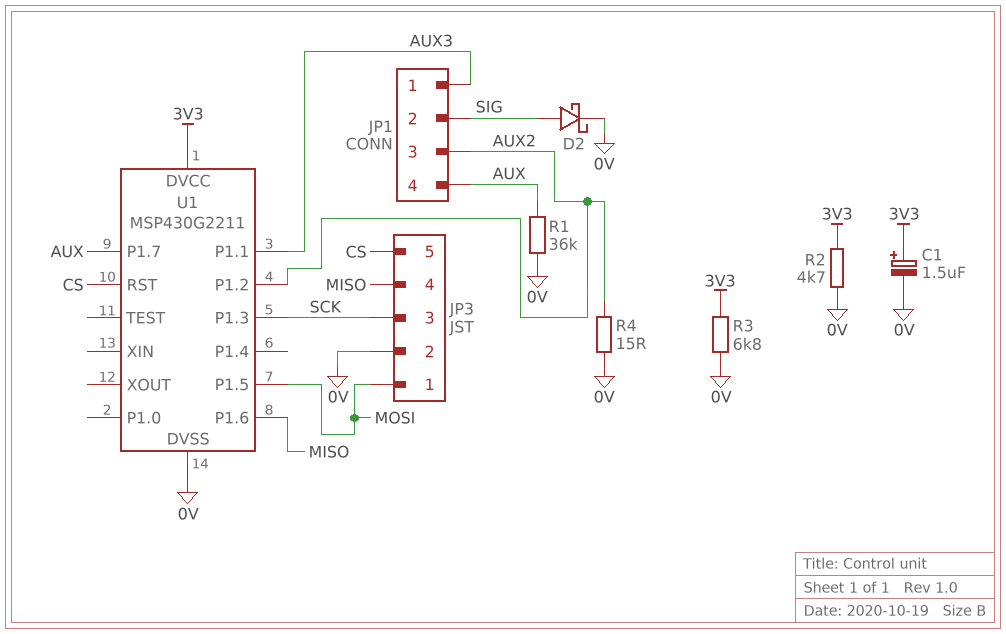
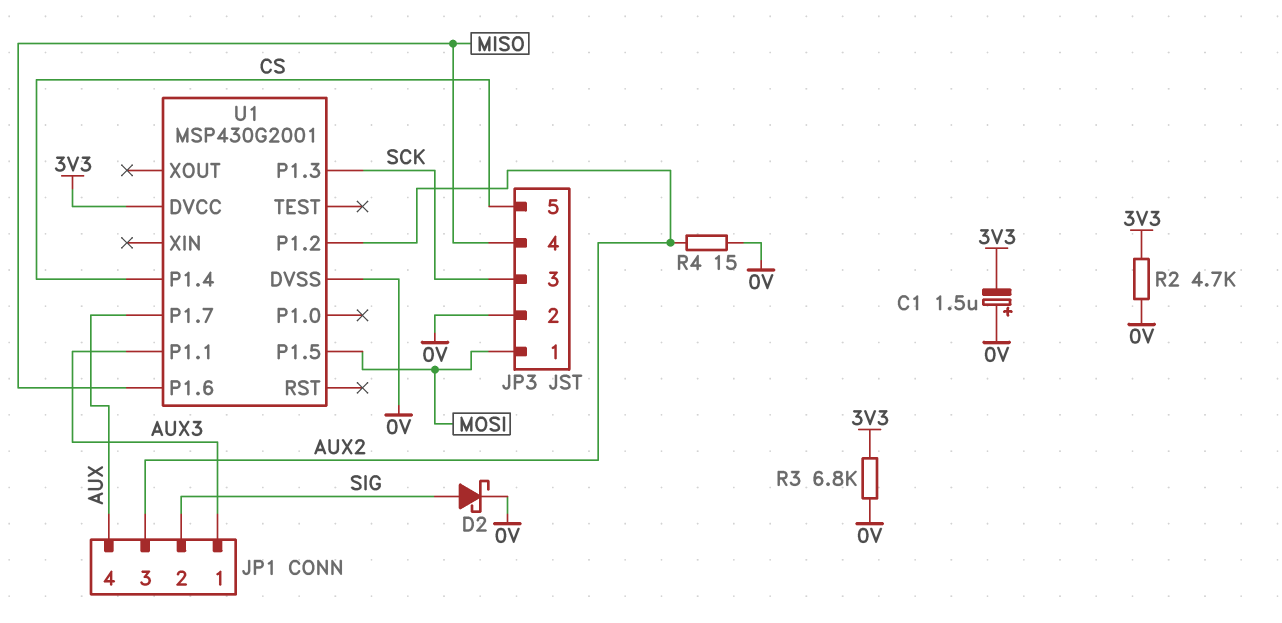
C1: 1.5uF (plus 3V3, minus 0V) -> 1.5uF (plus 0V, minus 3V3)
R1: 36k (0V, AUX) -> none
U1: MSP430G2211 -> MSP430G2001
U1 pin P1.4: none -> CS
U1 pin RST: CS -> none

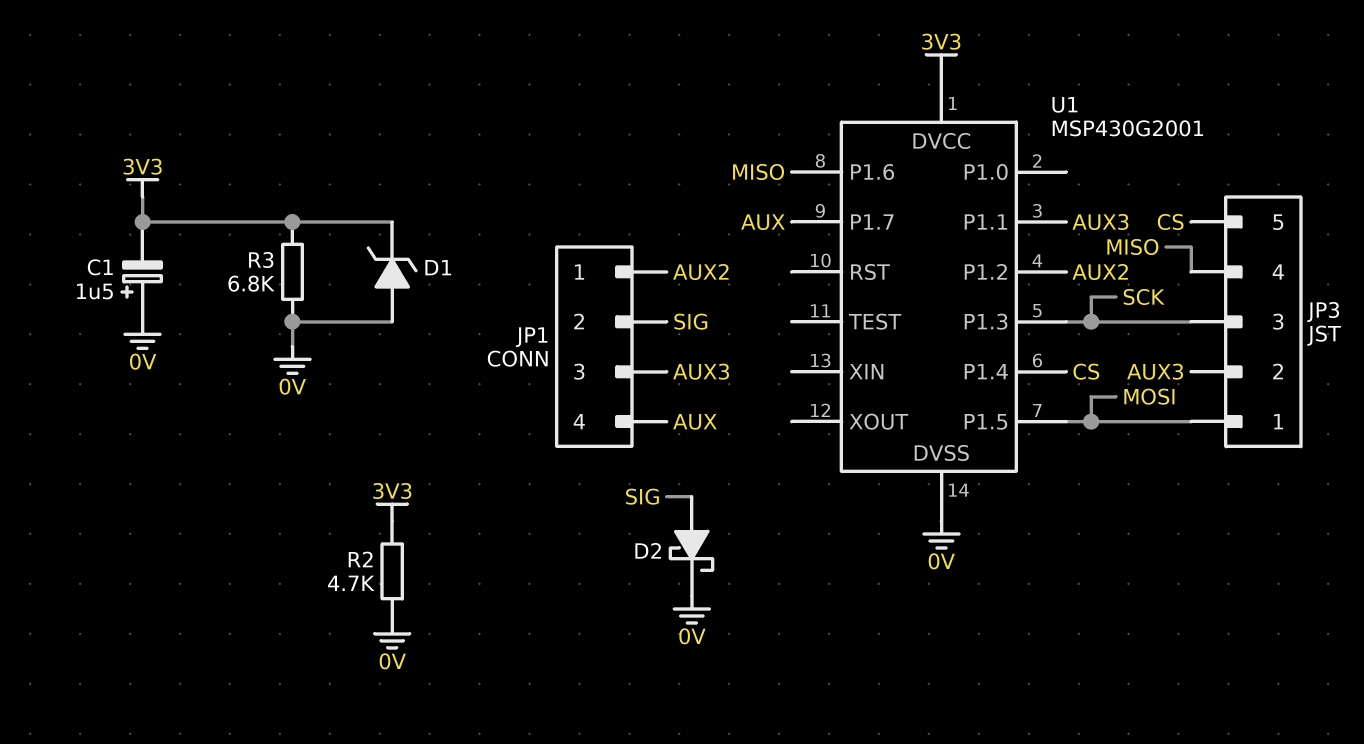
D1: none -> zener (A 0V, K 3V3)
JP1 pin 1: AUX3 -> AUX2
JP1 pin 3: AUX2 -> AUX3
JP3 pin 2: 0V -> AUX3
R4: 15 (0V, AUX2) -> none

